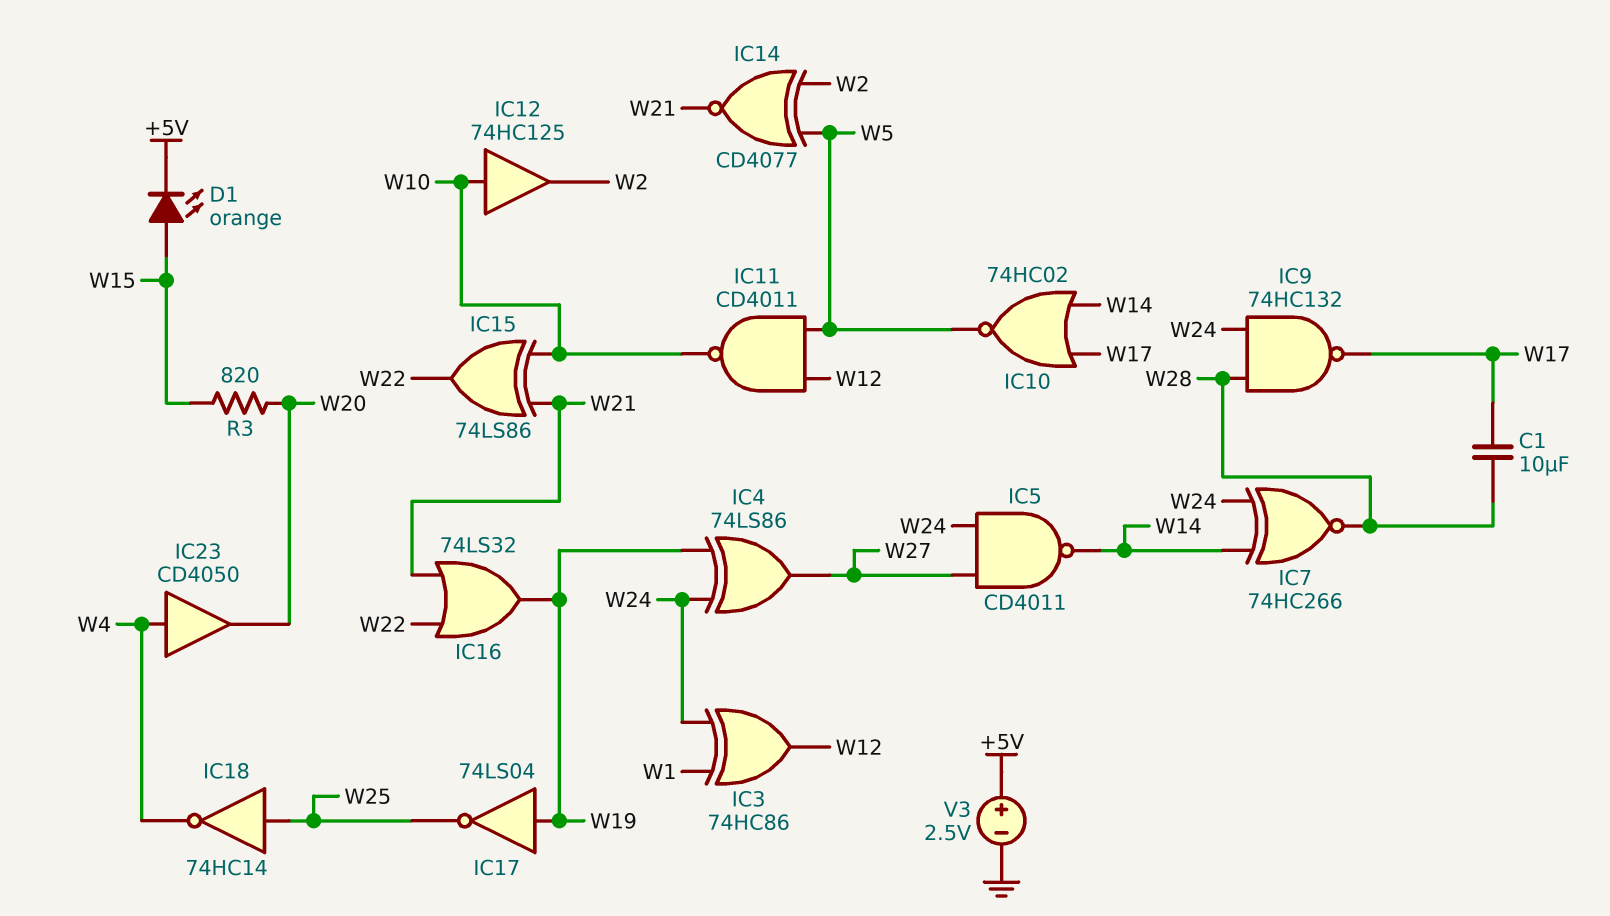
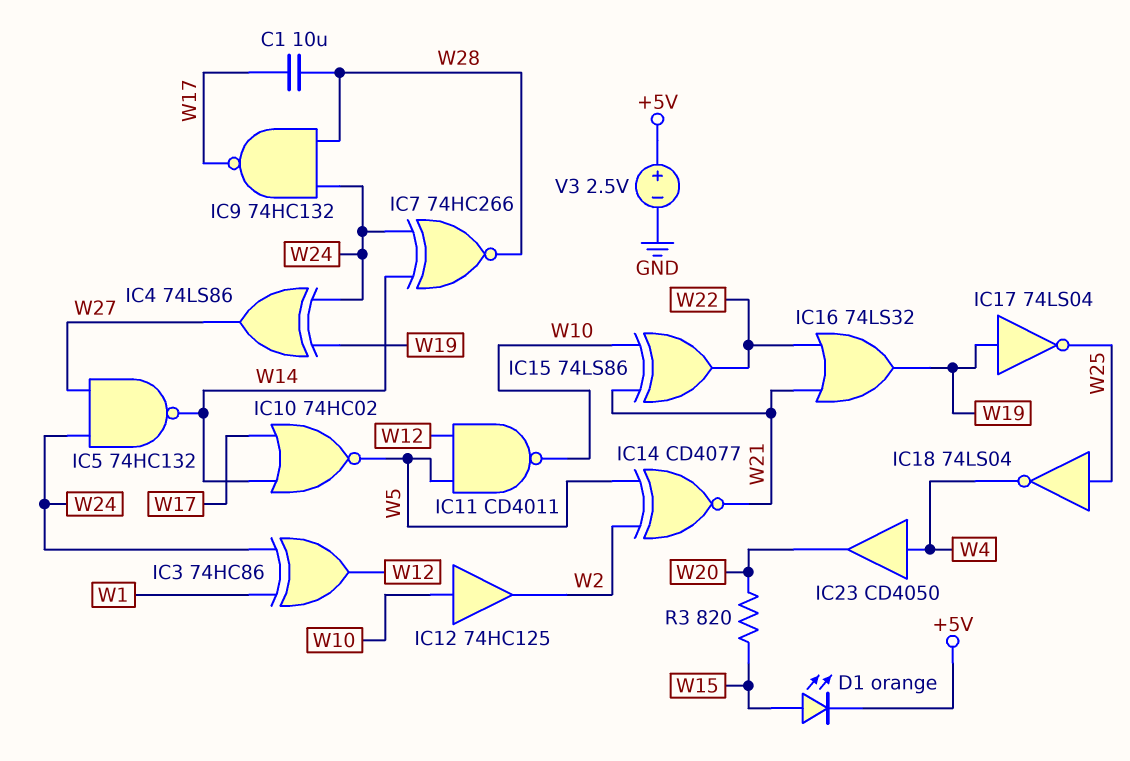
IC5: NAND CD4011 (in W24, in W27, out W14) -> NAND 74HC132 (in W24, in W27, out W14)
IC18: NOT 74HC14 (in W25, out W4) -> NOT 74LS04 (in W25, out W4)

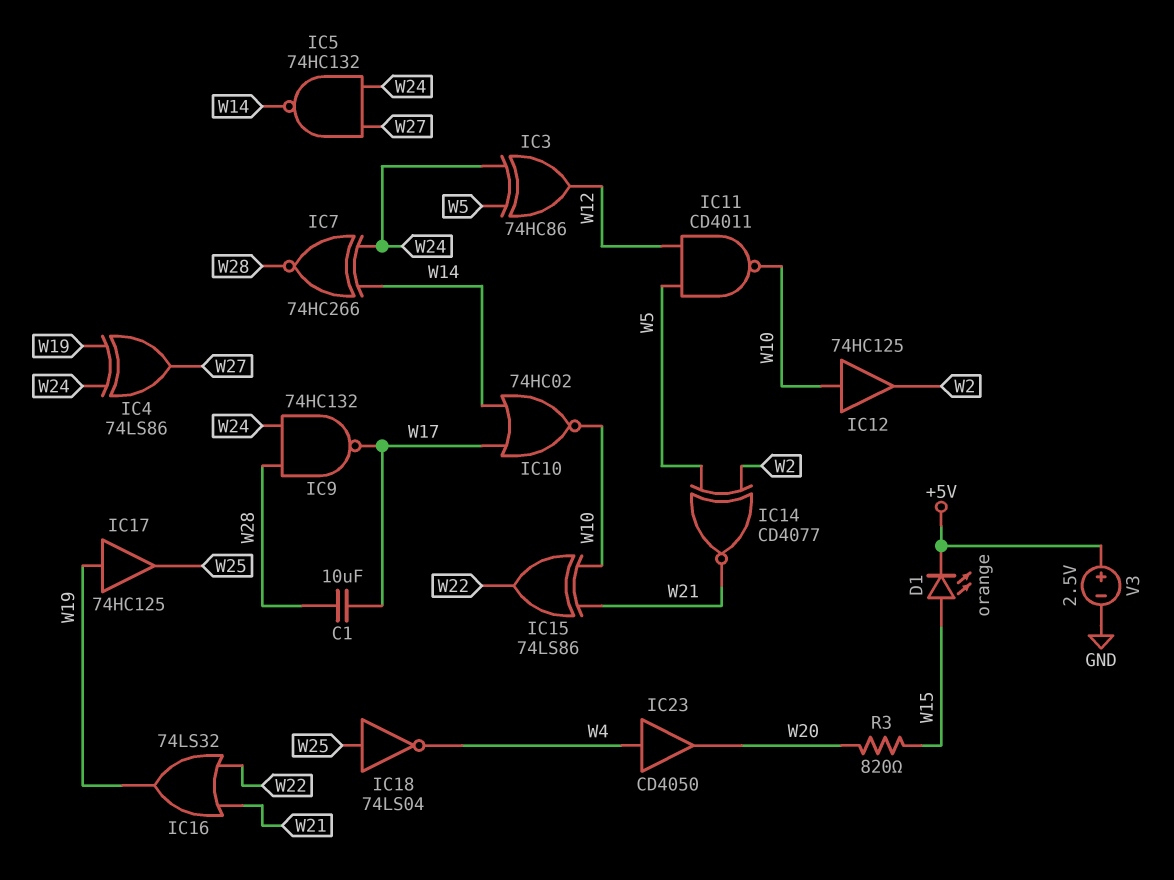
IC3: XOR 74HC86 (in W1, in W24, out W12) -> XOR 74HC86 (in W5, in W24, out W12)
IC10: NOR 74HC02 (in W14, in W17, out W5) -> NOR 74HC02 (in W14, in W17, out W10)
IC17: NOT 74LS04 (in W19, out W25) -> buffer 74HC125 (in W19, out W25)

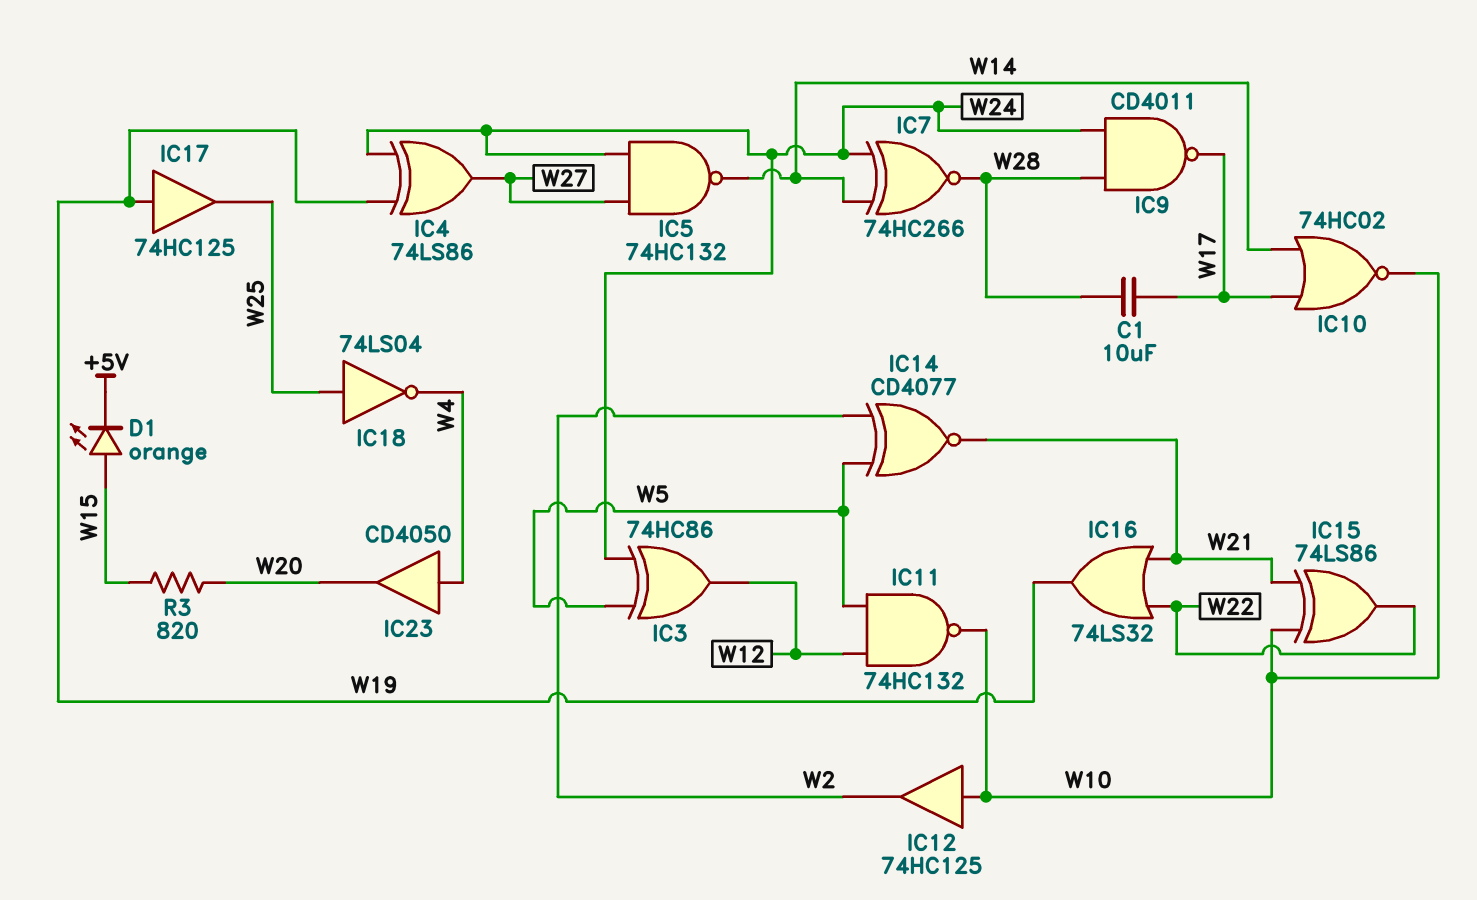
IC9: NAND 74HC132 (in W24, in W28, out W17) -> NAND CD4011 (in W24, in W28, out W17)
IC11: NAND CD4011 (in W5, in W12, out W10) -> NAND 74HC132 (in W5, in W12, out W10)
V3: 2.5V (plus +5V, minus GND) -> none

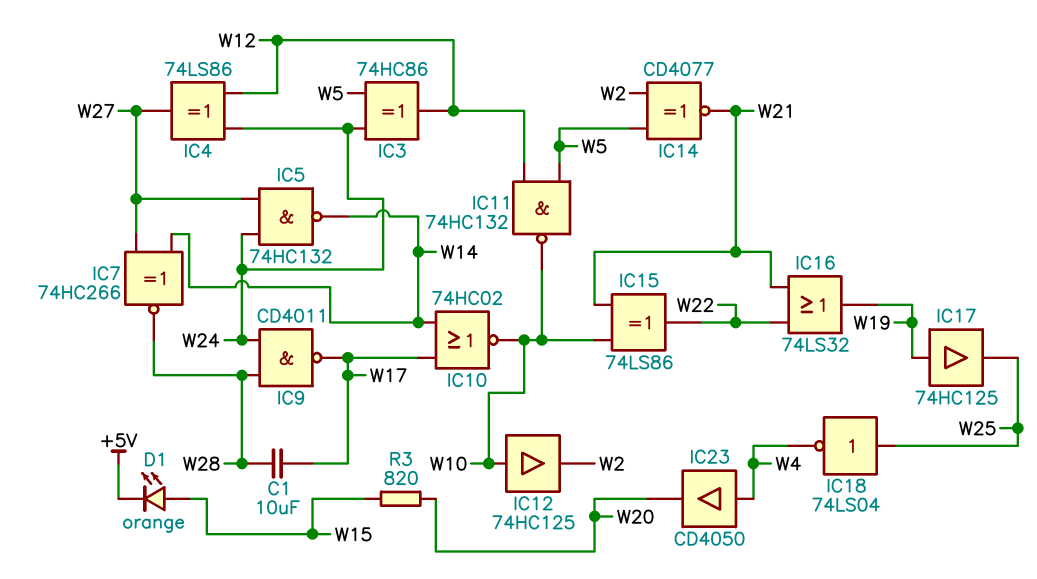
IC4: XOR 74LS86 (in W19, in W24, out W27) -> XOR 74LS86 (in W12, in W24, out W27)
IC7: XNOR 74HC266 (in W14, in W24, out W28) -> XNOR 74HC266 (in W14, in W27, out W28)

